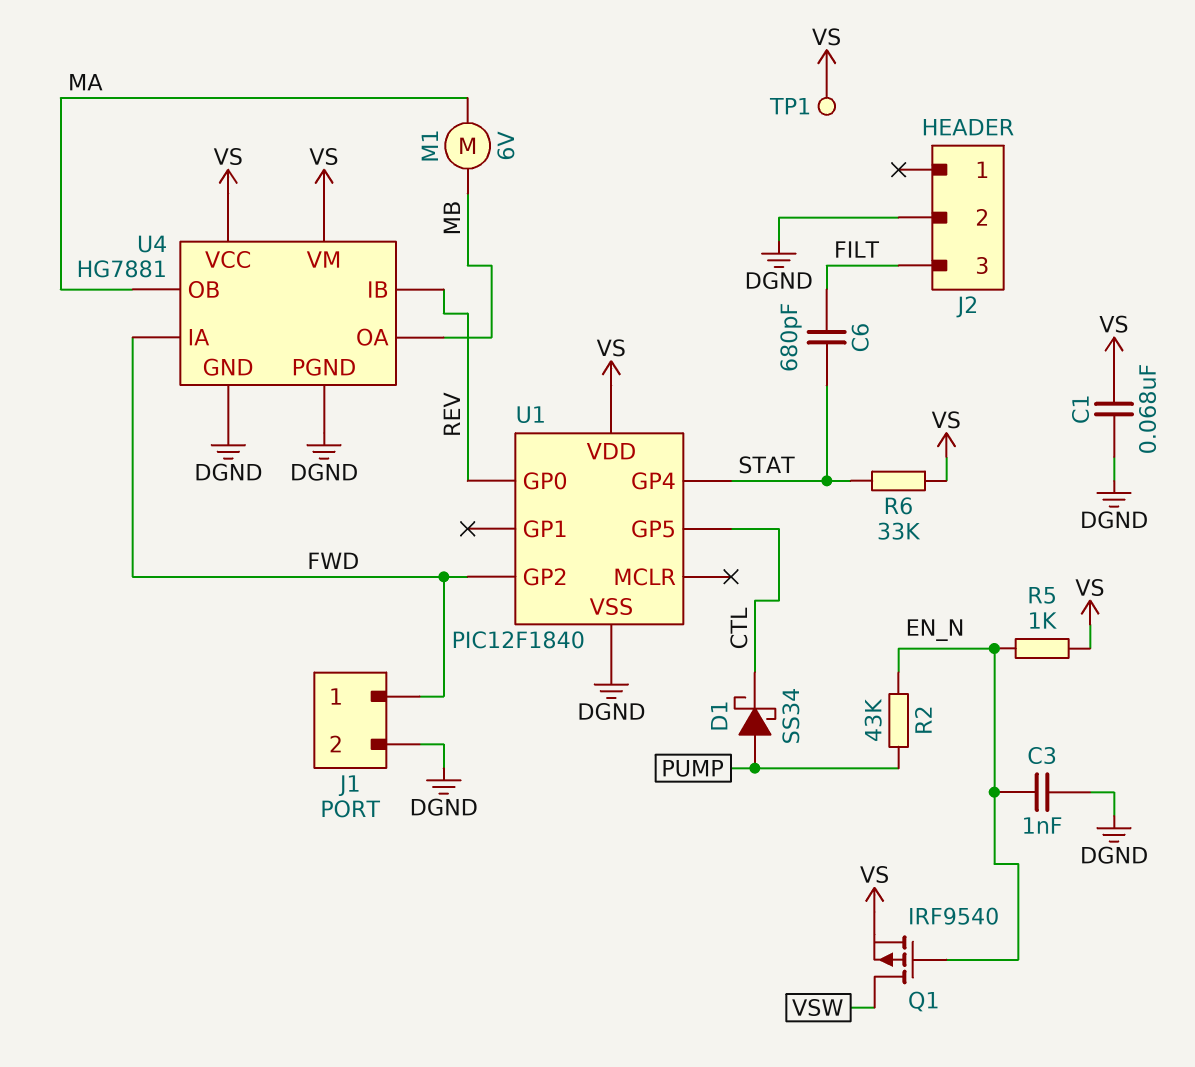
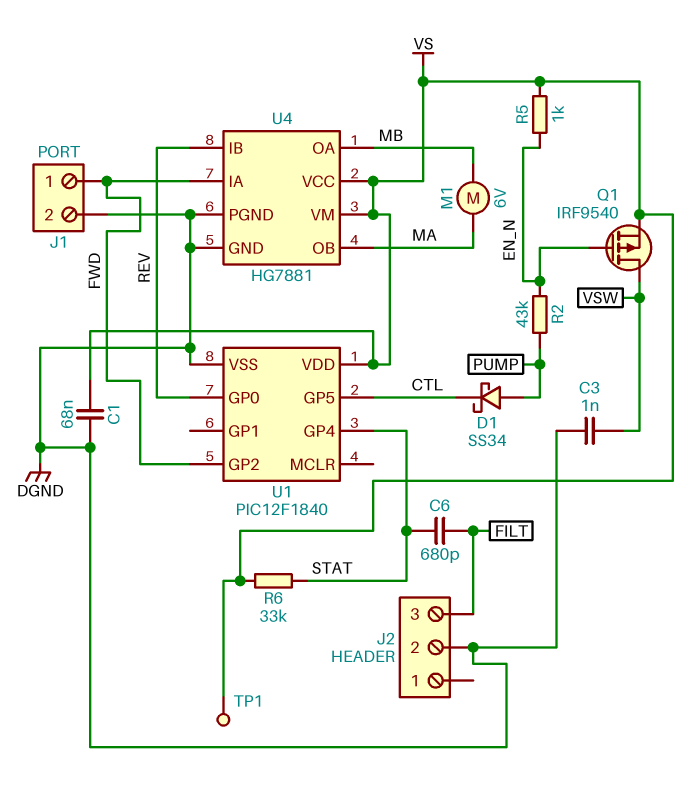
C3: 1nF (DGND, EN_N) -> 1nF (DGND, VSW)

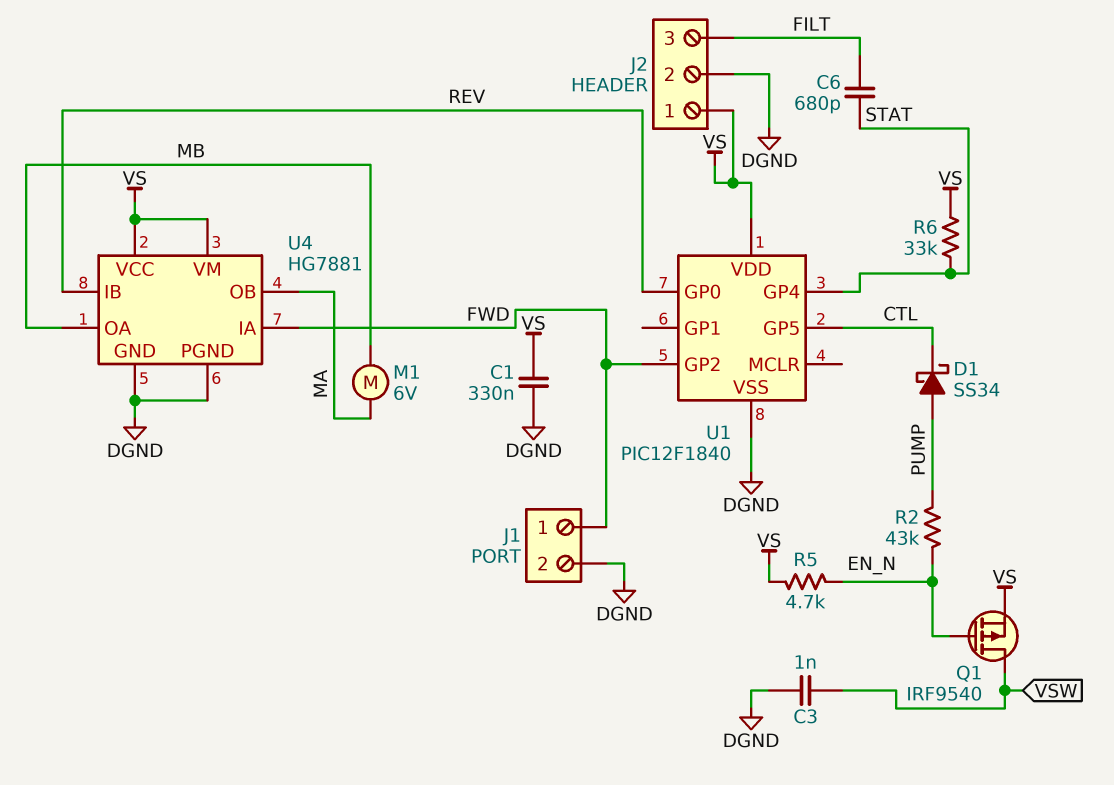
C1: 68nF (DGND, VS) -> 330nF (DGND, VS)
J2 pin 1: none -> VS
R5: 1k (EN_N, VS) -> 4.7k (EN_N, VS)
TP1: test point (VS) -> none

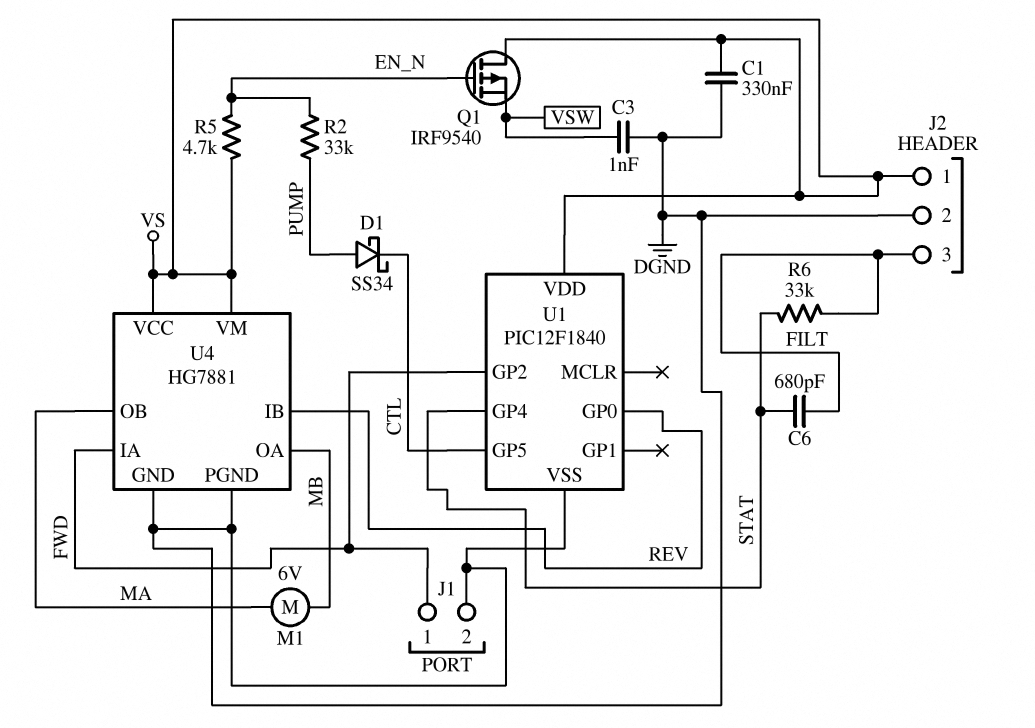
Q1: PMOS IRF9540 (G EN_N, D VSW, S VS) -> PMOS IRF9540 (G EN_N, D VS, S VSW)
R2: 43k (EN_N, PUMP) -> 33k (EN_N, PUMP)
R6: 33k (STAT, VS) -> 33k (FILT, STAT)

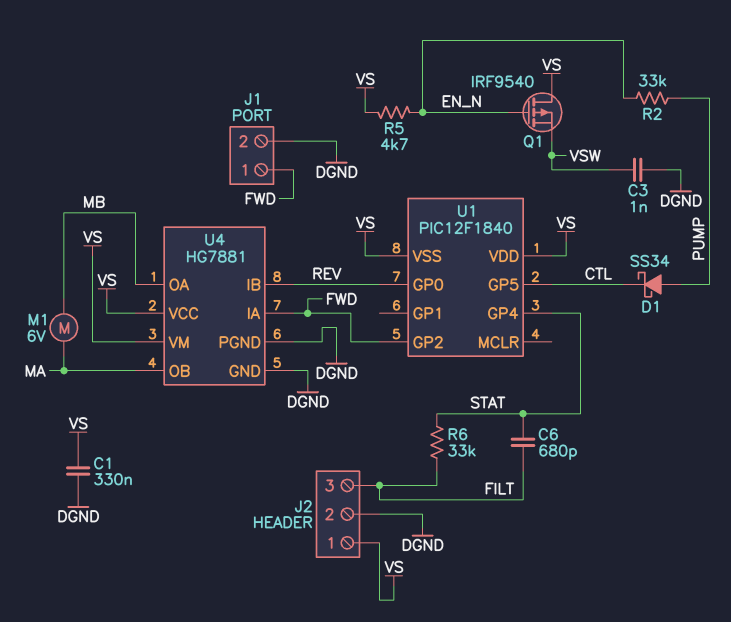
U1 pin VSS: DGND -> VS

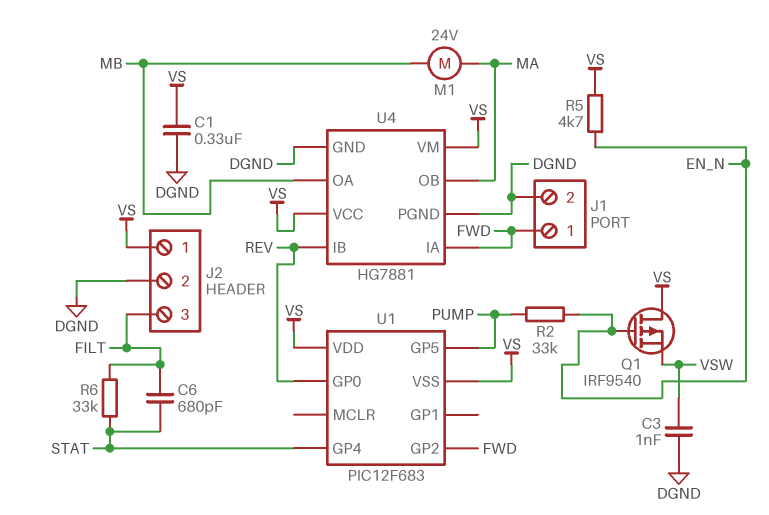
D1: schottky SS34 (A PUMP, K CTL) -> none
M1: motor 6V (MA, MB) -> motor 24V (MA, MB)
U1: PIC12F1840 -> PIC12F683
U1 pin GP5: CTL -> PUMP

